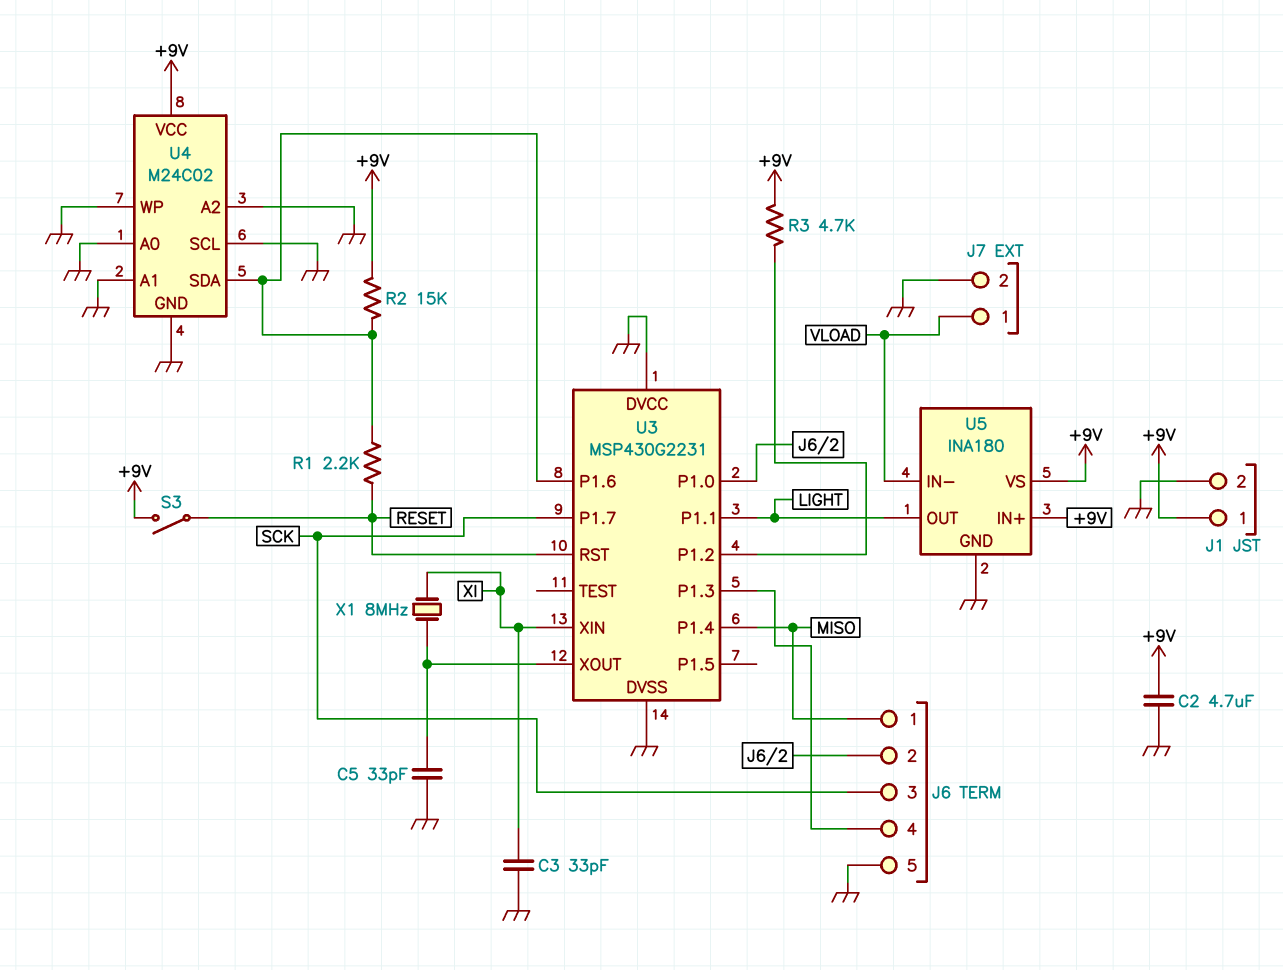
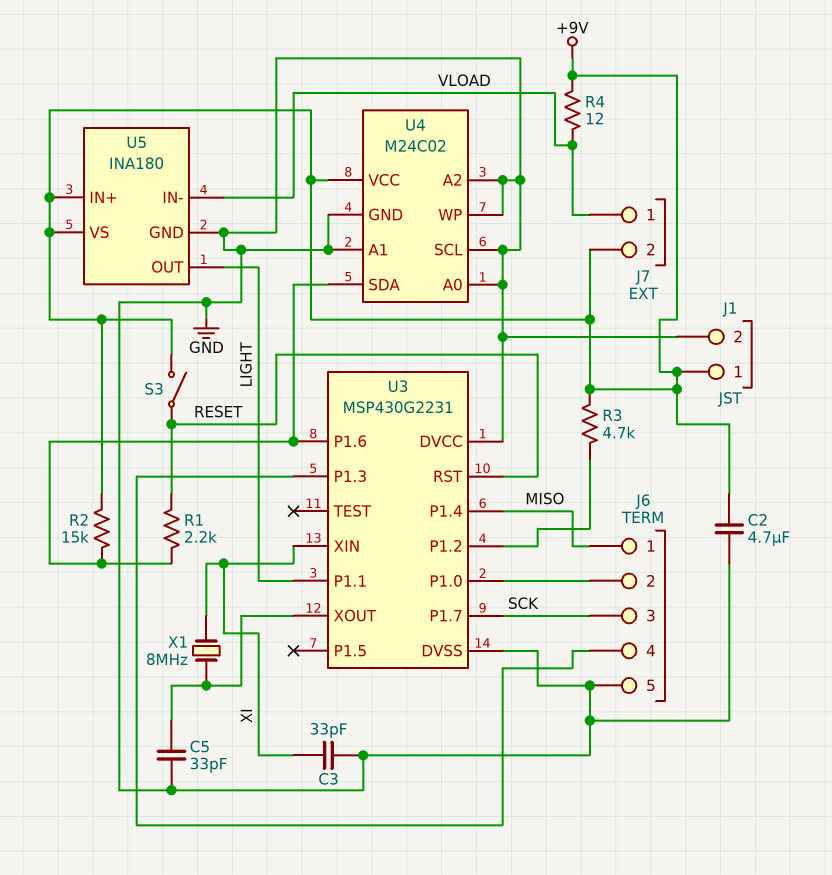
J7 pin 2: GND -> +9V
R4: none -> 12 (+9V, VLOAD)

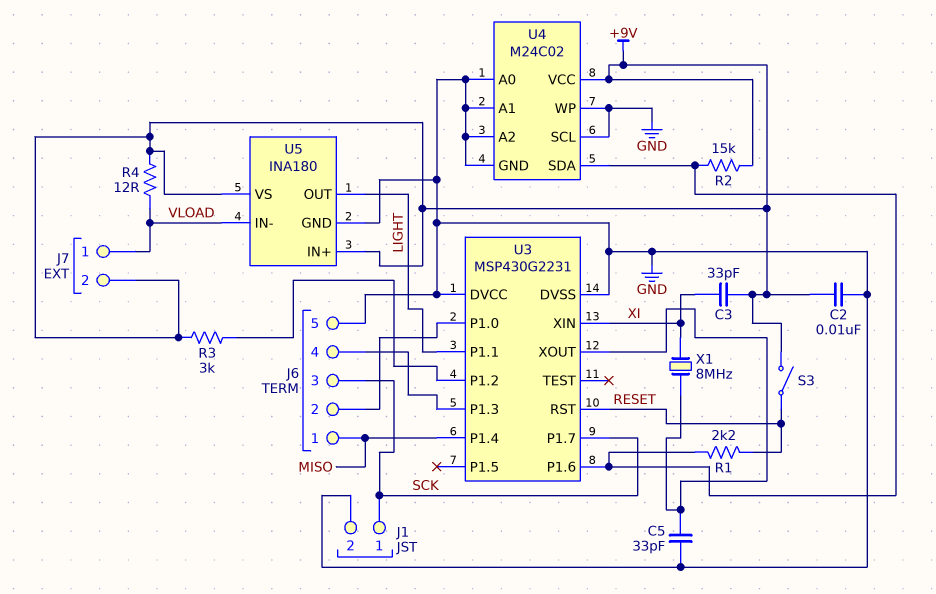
C2: 4.7uF (+9V, GND) -> 10nF (+9V, GND)
C3: 33pF (GND, XI) -> 33pF (+9V, XI)
J1 pin 1: +9V -> SCK
R3: 4.7k (+9V, U3/P1.2) -> 3k (+9V, U3/P1.2)

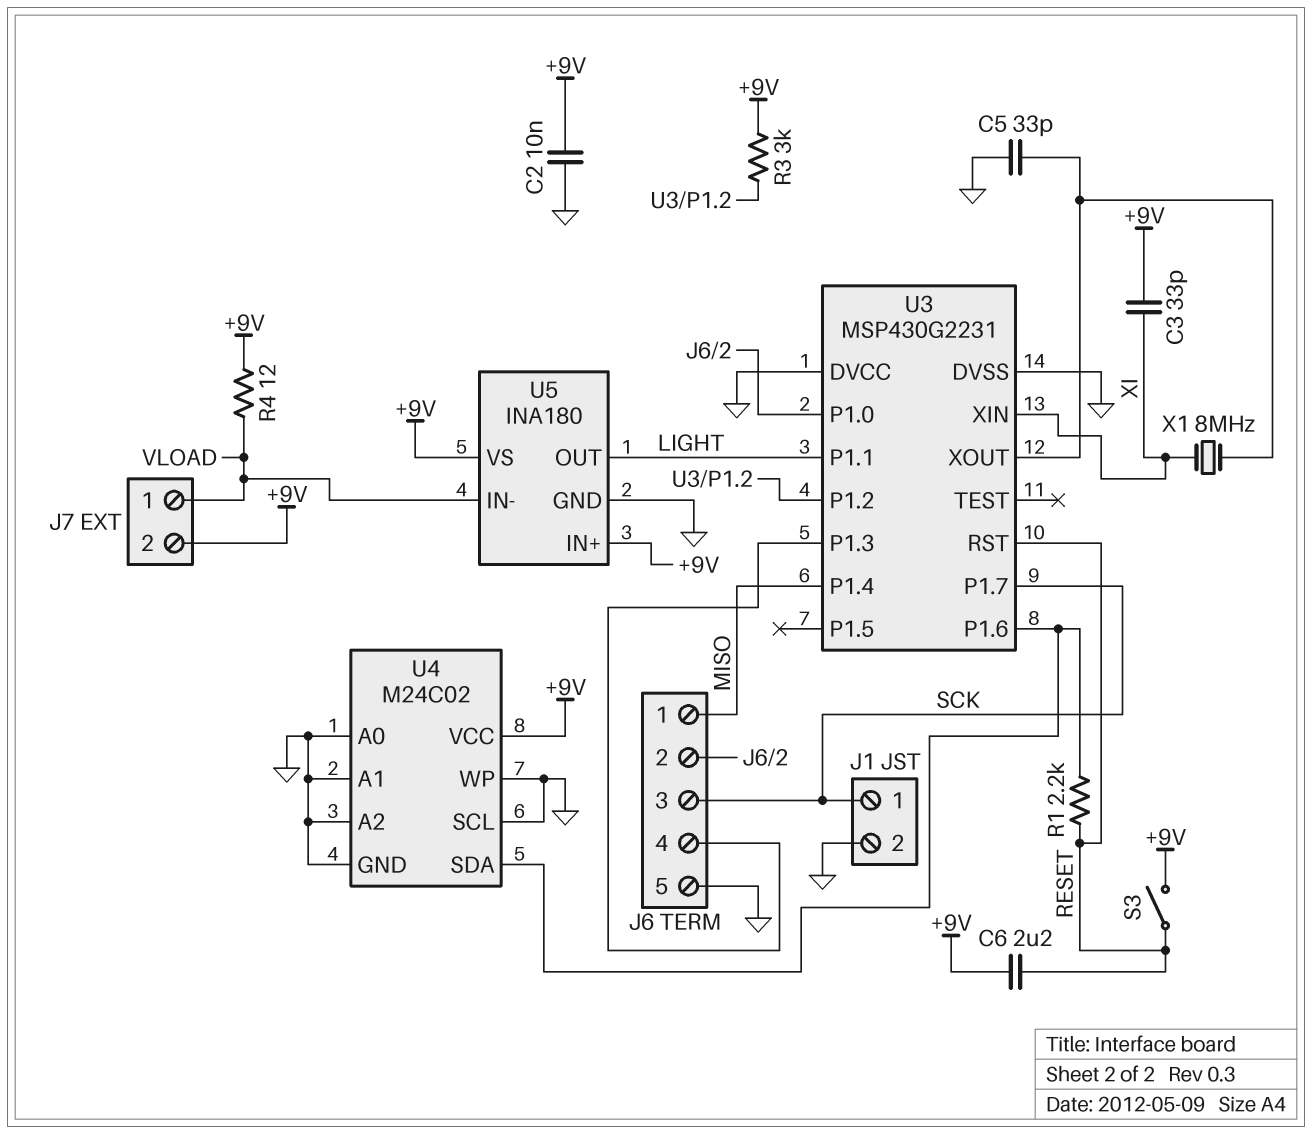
C6: none -> 2.2uF (+9V, RESET)
R2: 15k (+9V, U3/P1.6) -> none

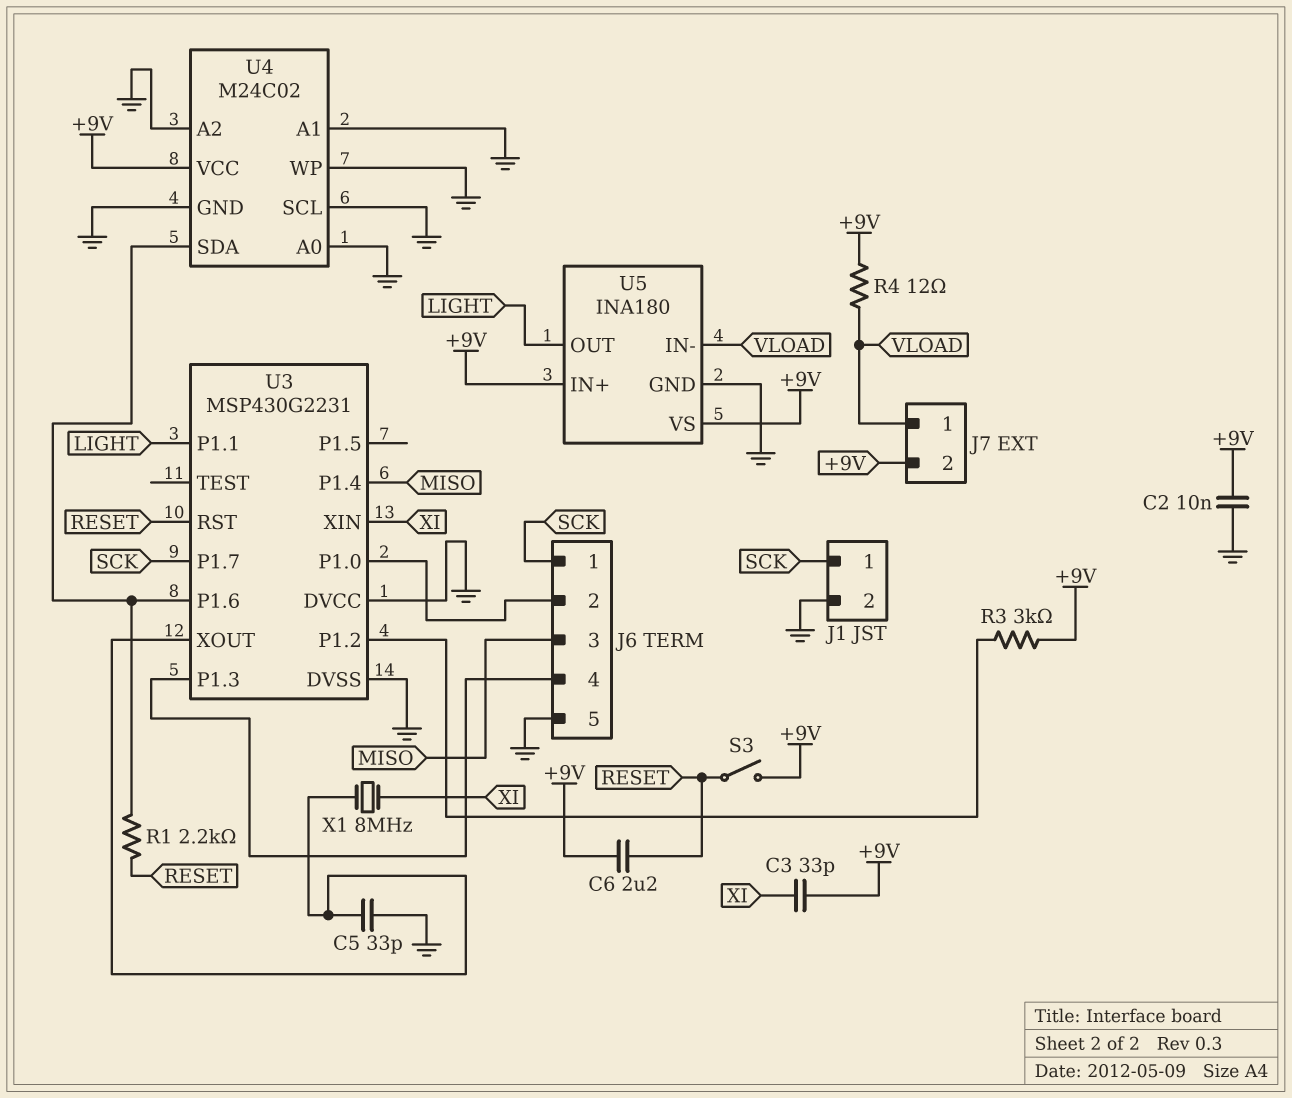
J6 pin 1: MISO -> SCK
J6 pin 3: SCK -> MISO

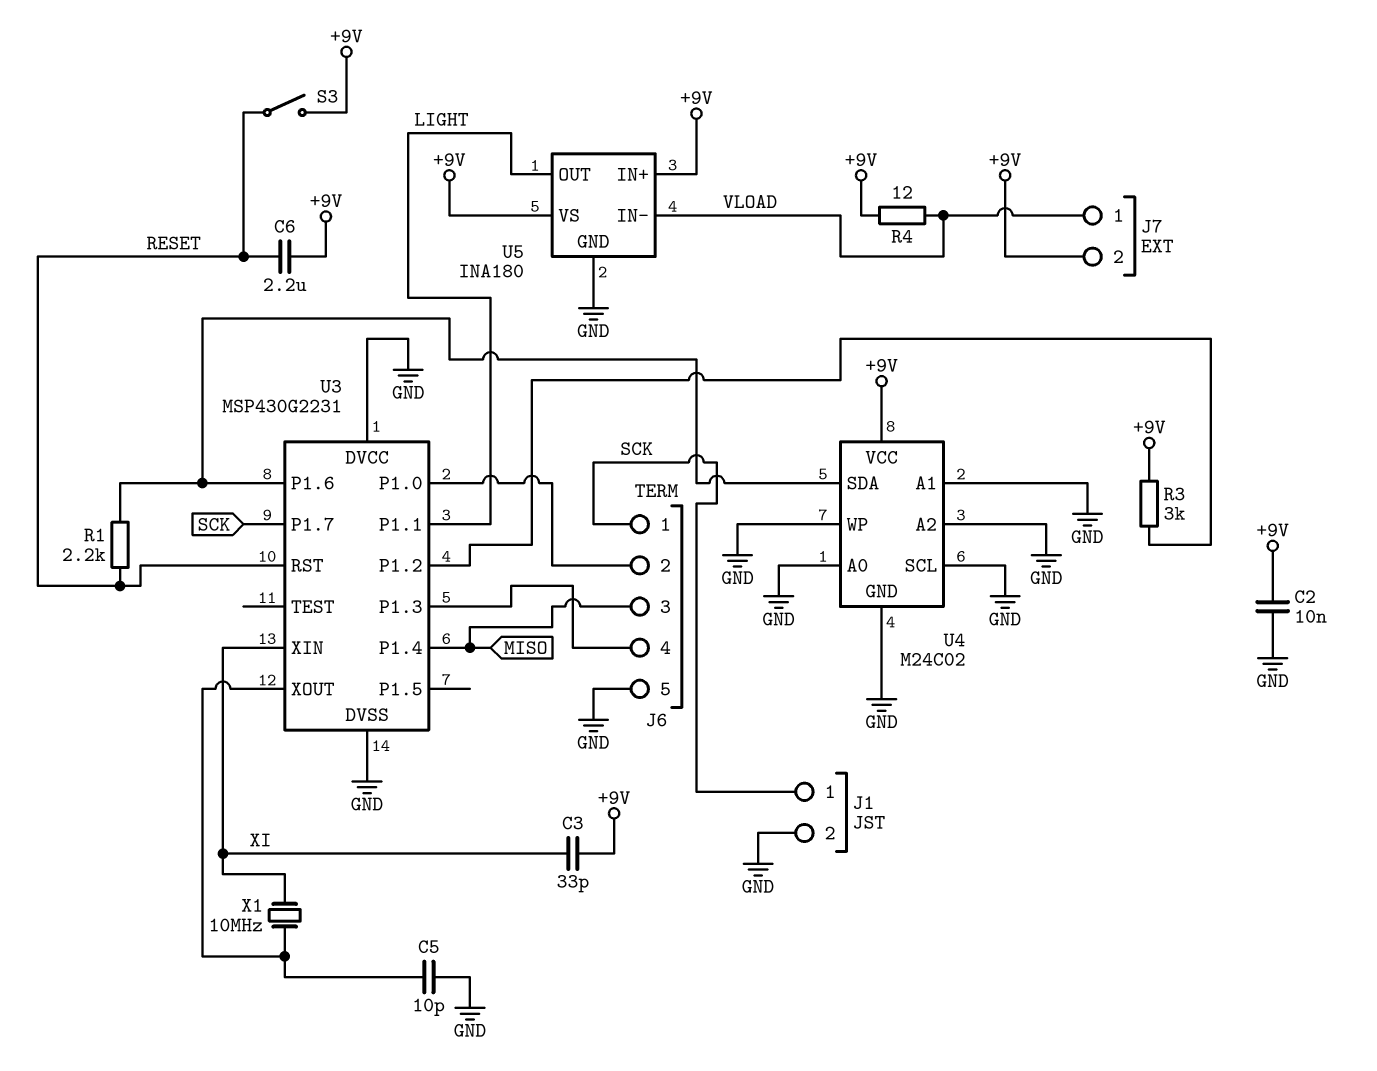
C5: 33pF (GND, U3/XOUT) -> 10pF (GND, U3/XOUT)
X1: 8MHz (U3/XOUT, XI) -> 10MHz (U3/XOUT, XI)

